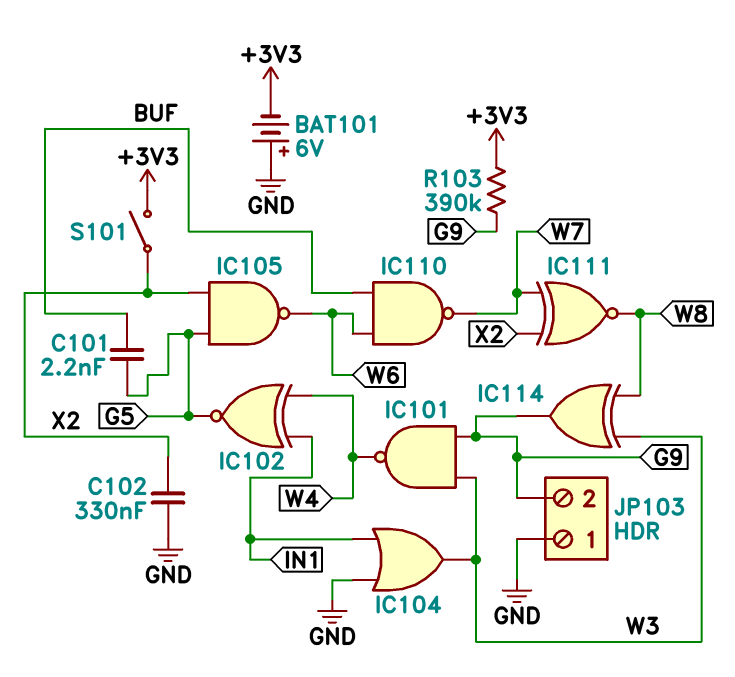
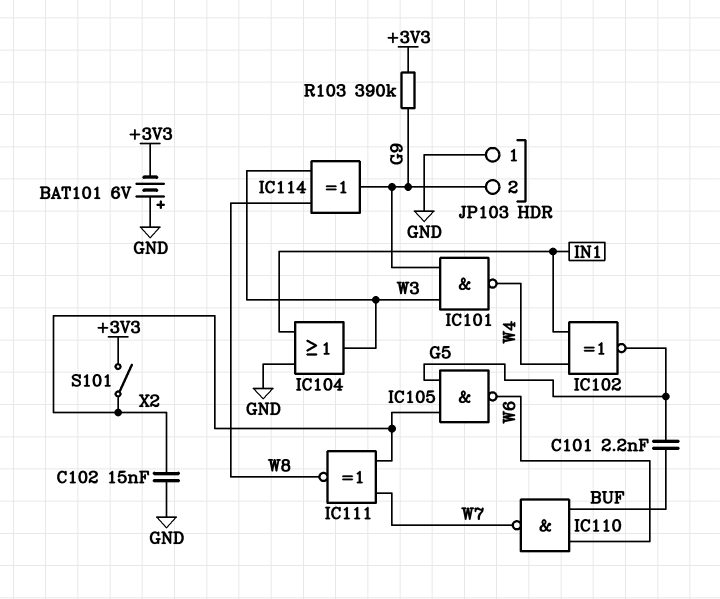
C102: 330nF (GND, X2) -> 15nF (GND, X2)

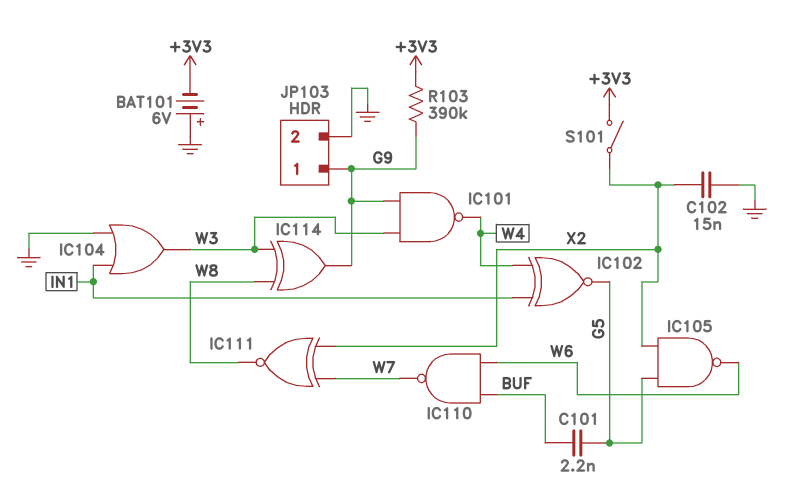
JP103 pin 1: GND -> G9
JP103 pin 2: G9 -> GND

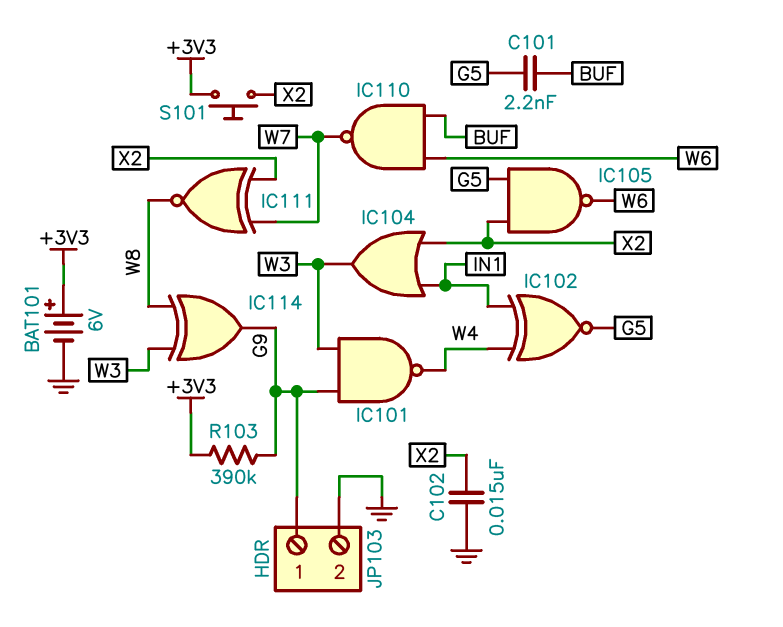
BAT101: 6V (plus GND, minus +3V3) -> 6V (plus +3V3, minus GND)
IC104: OR (in GND, in IN1, out W3) -> OR (in IN1, in X2, out W3)
S101: switch (+3V3, X2) -> button (+3V3, X2)

